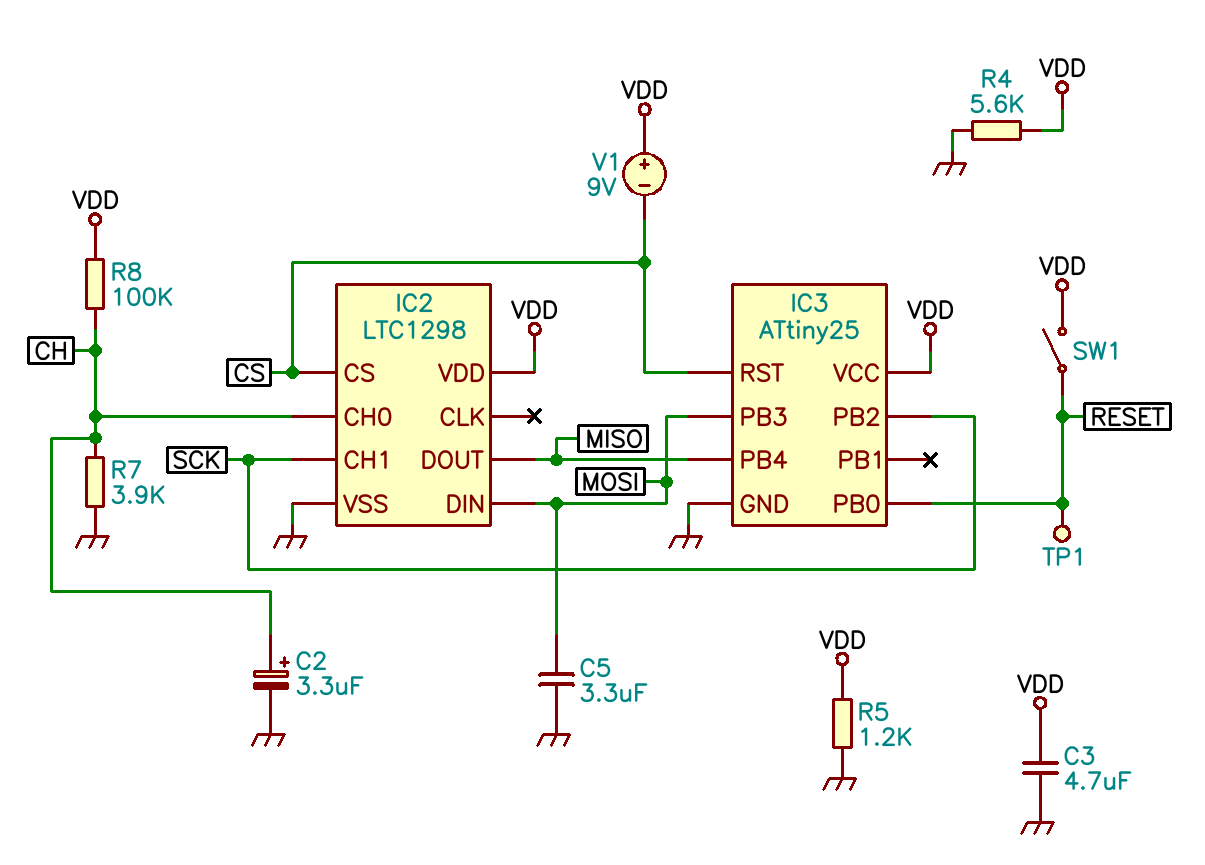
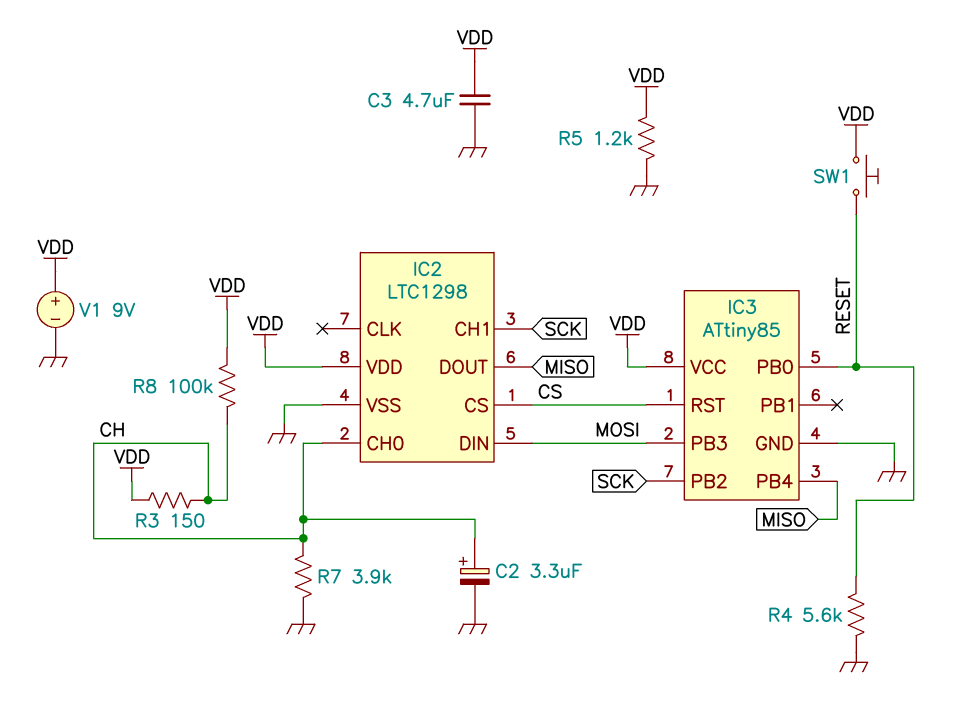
C5: 3.3uF (GND, MOSI) -> none
IC3: ATtiny25 -> ATtiny85
R3: none -> 150 (CH, VDD)
R4: 5.6k (GND, VDD) -> 5.6k (GND, RESET)
SW1: switch (RESET, VDD) -> button (RESET, VDD)
TP1: test point (RESET) -> none
V1: 9V (plus VDD, minus CS) -> 9V (plus VDD, minus GND)

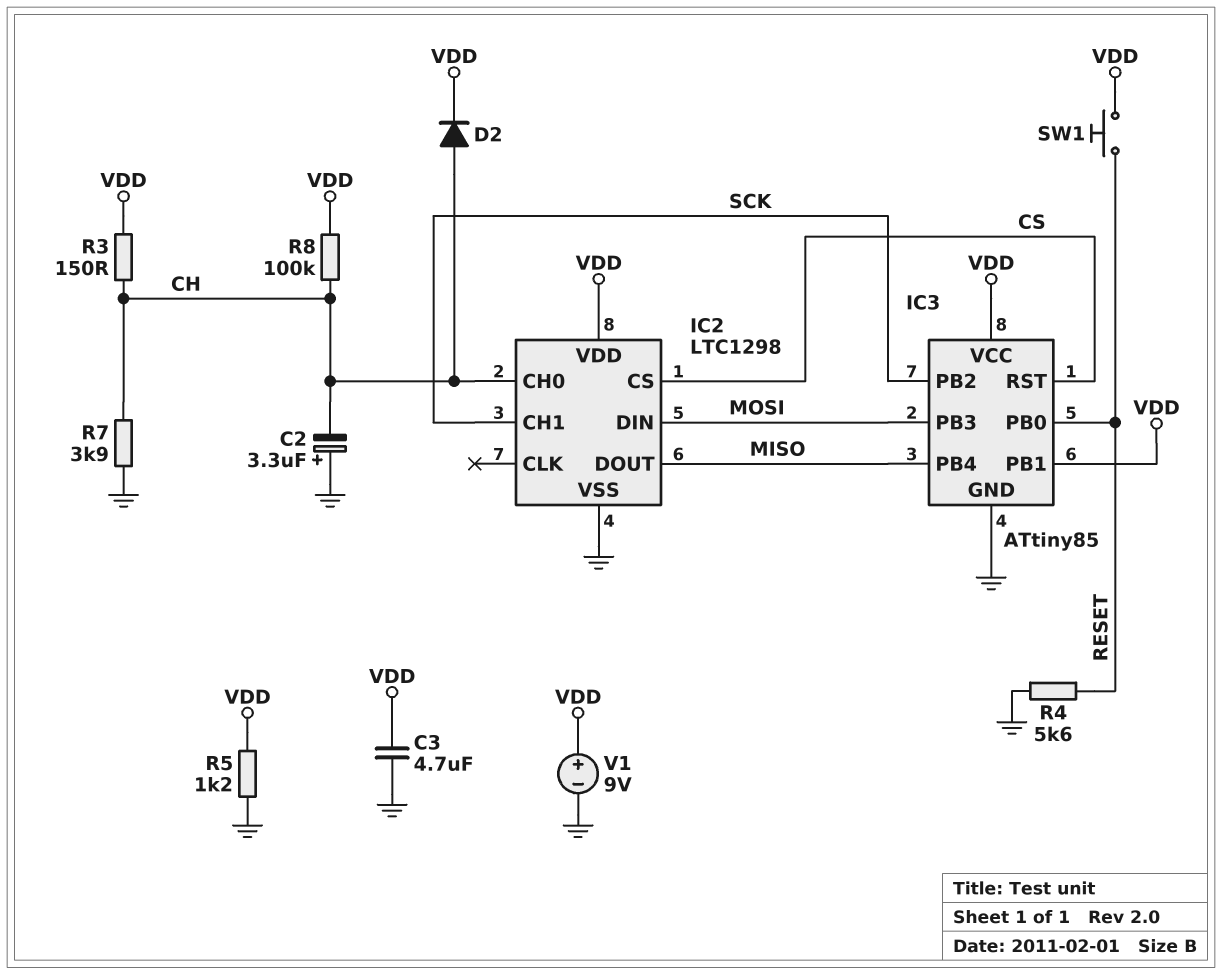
C2: 3.3uF (plus CH, minus GND) -> 3.3uF (plus GND, minus CH)
D2: none -> diode (A CH, K VDD)
IC3 pin PB1: none -> VDD

